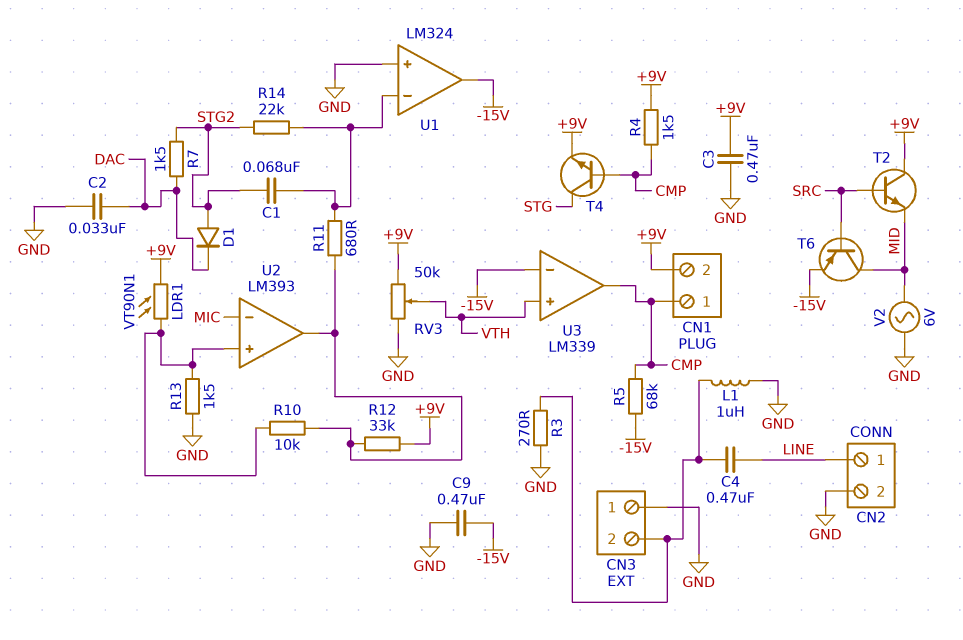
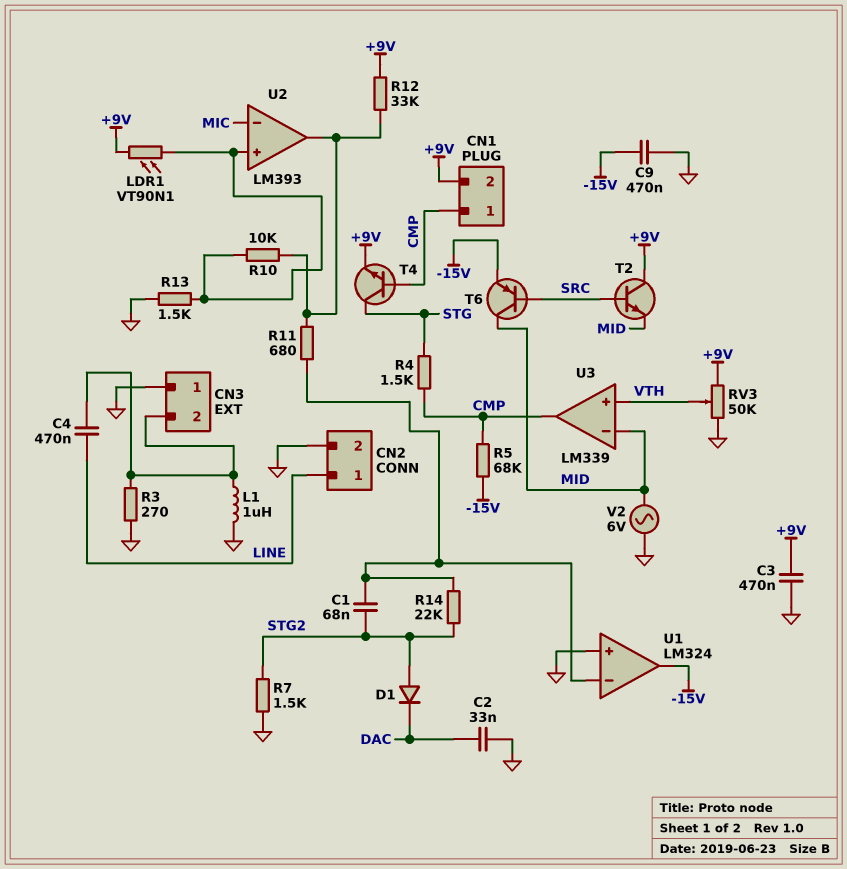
R4: 1.5k (+9V, CMP) -> 1.5k (CMP, STG)
R7: 1.5k (DAC, STG2) -> 1.5k (GND, STG2)
U3 pin in-: -15V -> MID

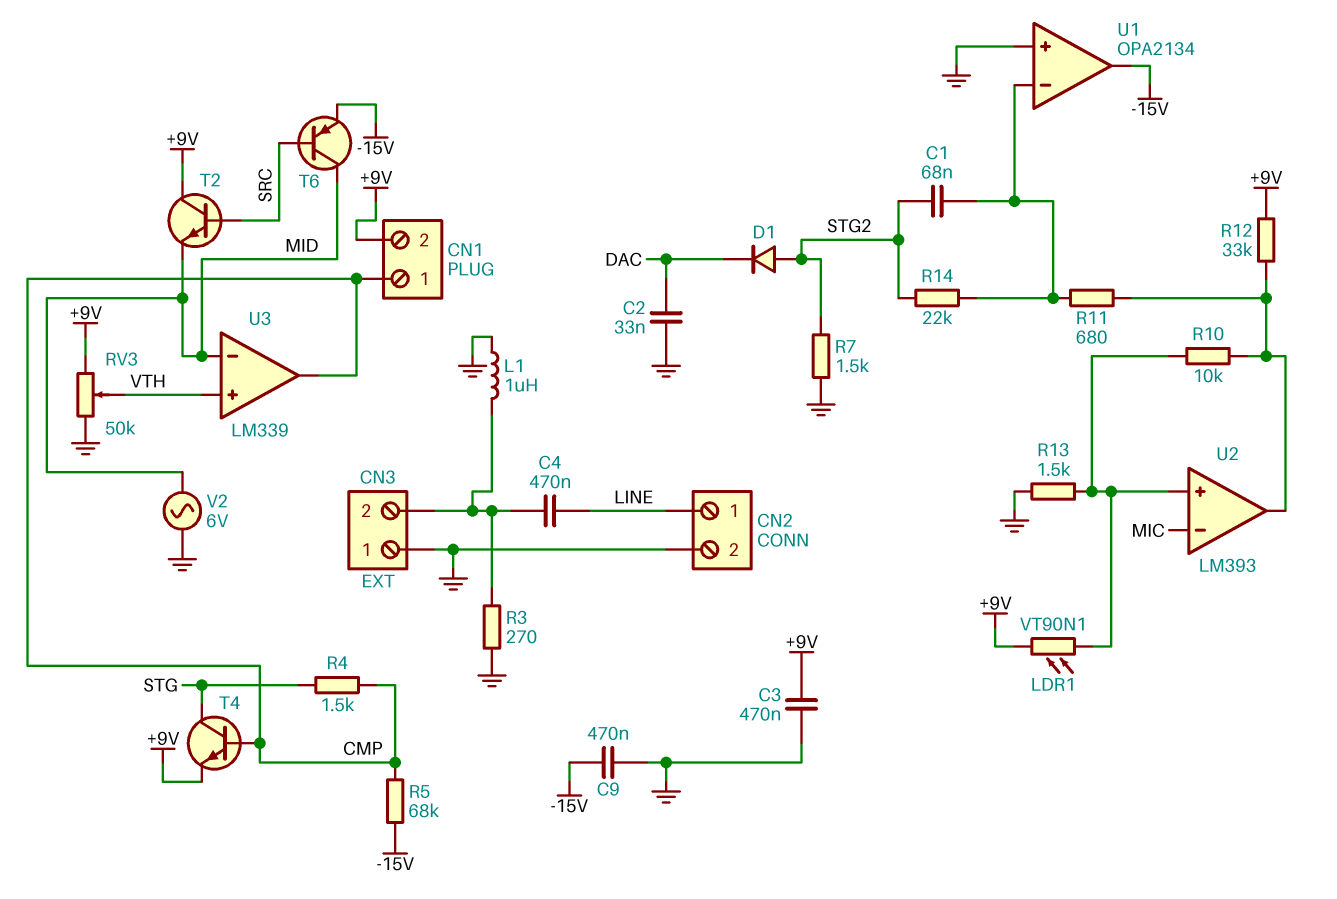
U1: LM324 -> OPA2134

